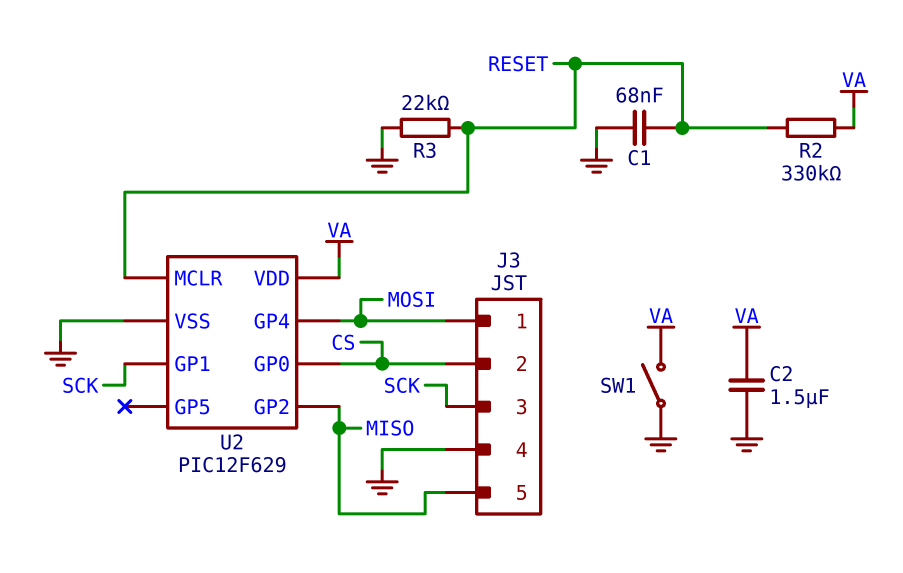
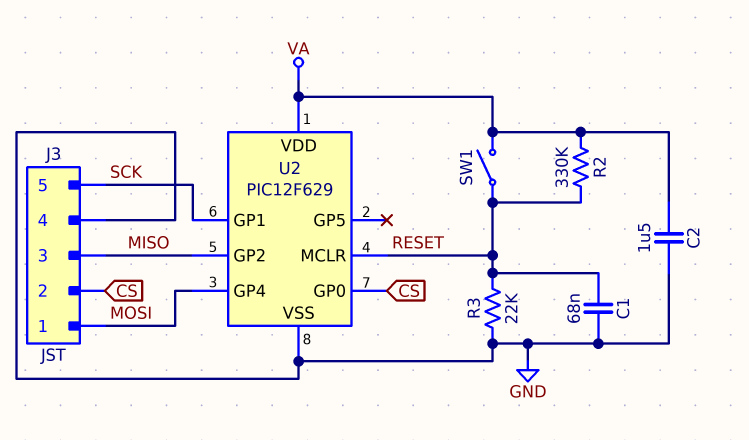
J3 pin 3: SCK -> MISO
J3 pin 5: MISO -> SCK
SW1: switch (GND, VA) -> switch (RESET, VA)

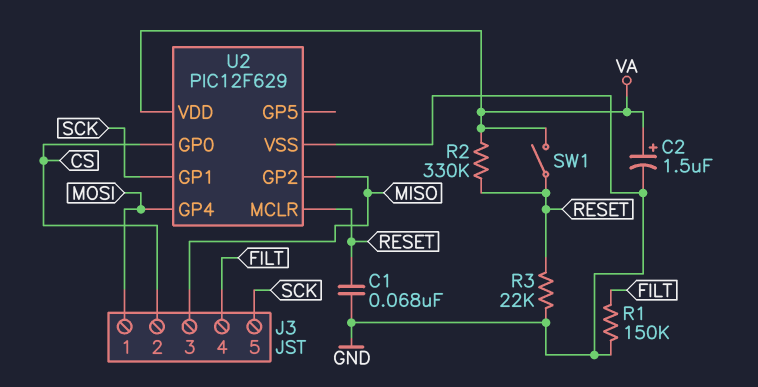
C2: 1.5uF (GND, VA) -> 1.5uF (plus VA, minus GND)
J3 pin 4: GND -> FILT
R1: none -> 150k (FILT, GND)

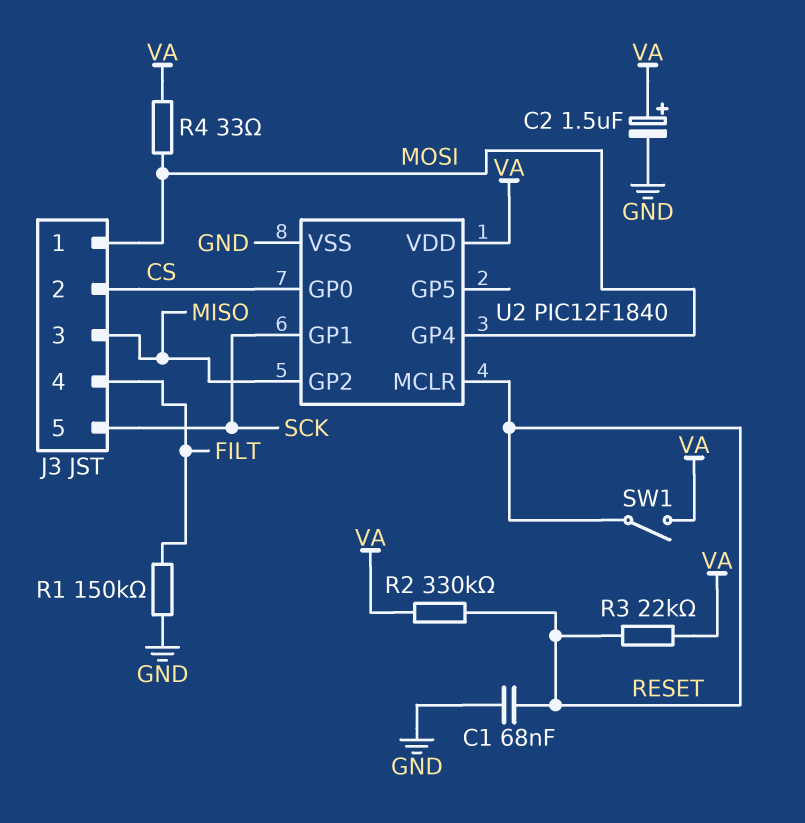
R3: 22k (GND, RESET) -> 22k (RESET, VA)
R4: none -> 33 (MOSI, VA)
U2: PIC12F629 -> PIC12F1840

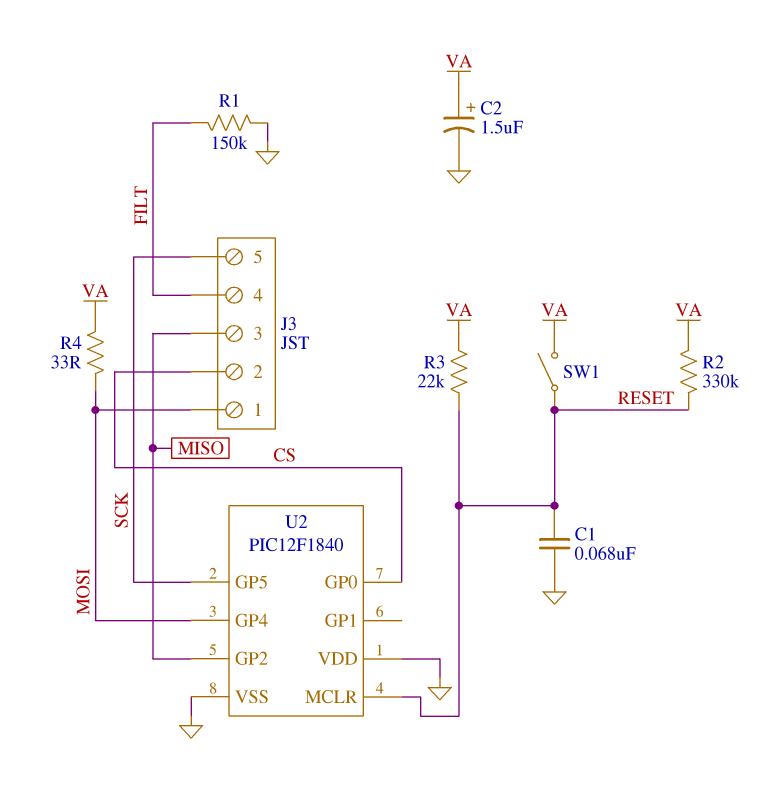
U2 pin GP1: SCK -> none
U2 pin GP5: none -> SCK
U2 pin VDD: VA -> GND

